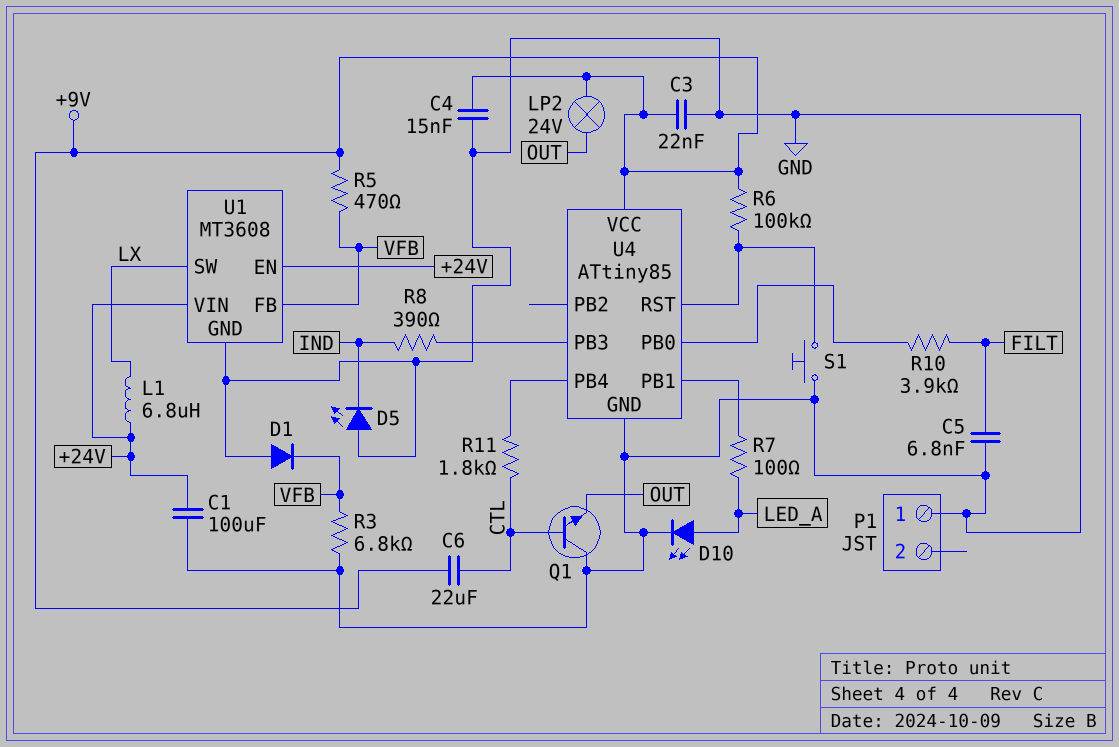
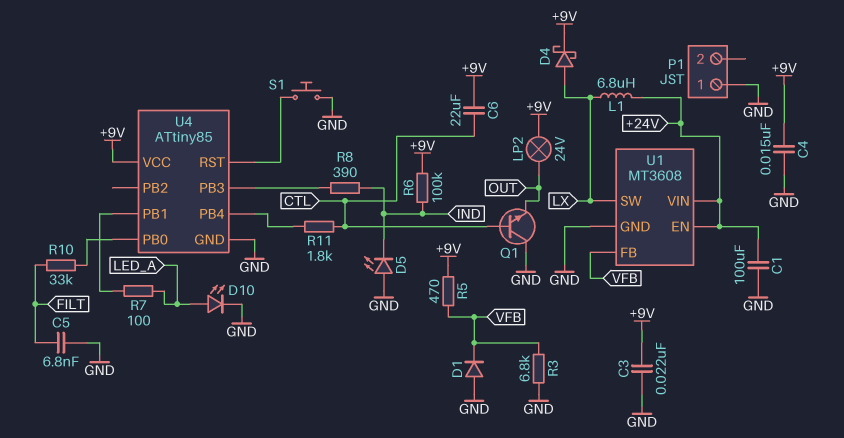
D4: none -> schottky (A LX, K +9V)
R6: 100k (+9V, U4/RST) -> 100k (+9V, IND)
R10: 3.9k (FILT, U4/PB0) -> 33k (FILT, U4/PB0)

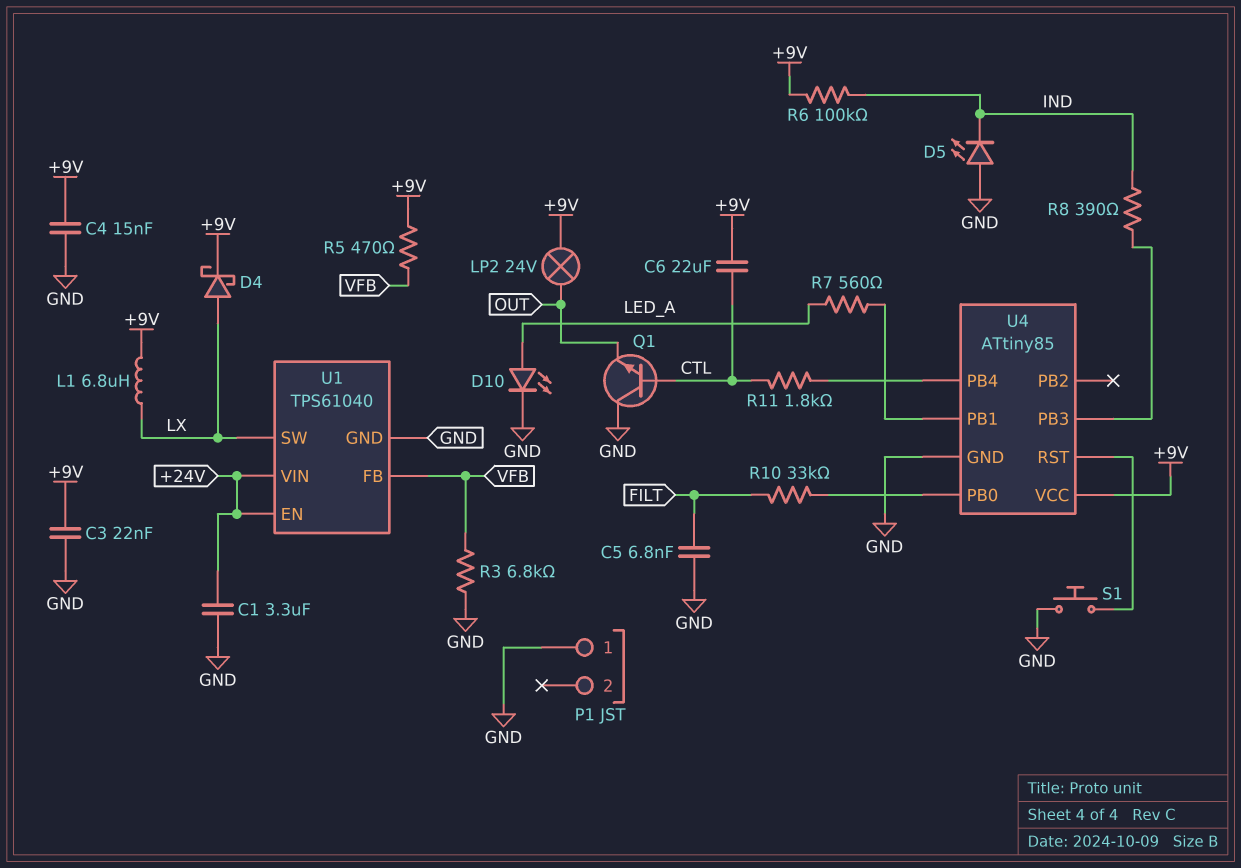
C1: 100uF (+24V, GND) -> 3.3uF (+24V, GND)
D1: diode (A GND, K VFB) -> none
L1: 6.8uH (+24V, LX) -> 6.8uH (+9V, LX)
R7: 100 (LED_A, U4/PB1) -> 560 (LED_A, U4/PB1)
U1: MT3608 -> TPS61040

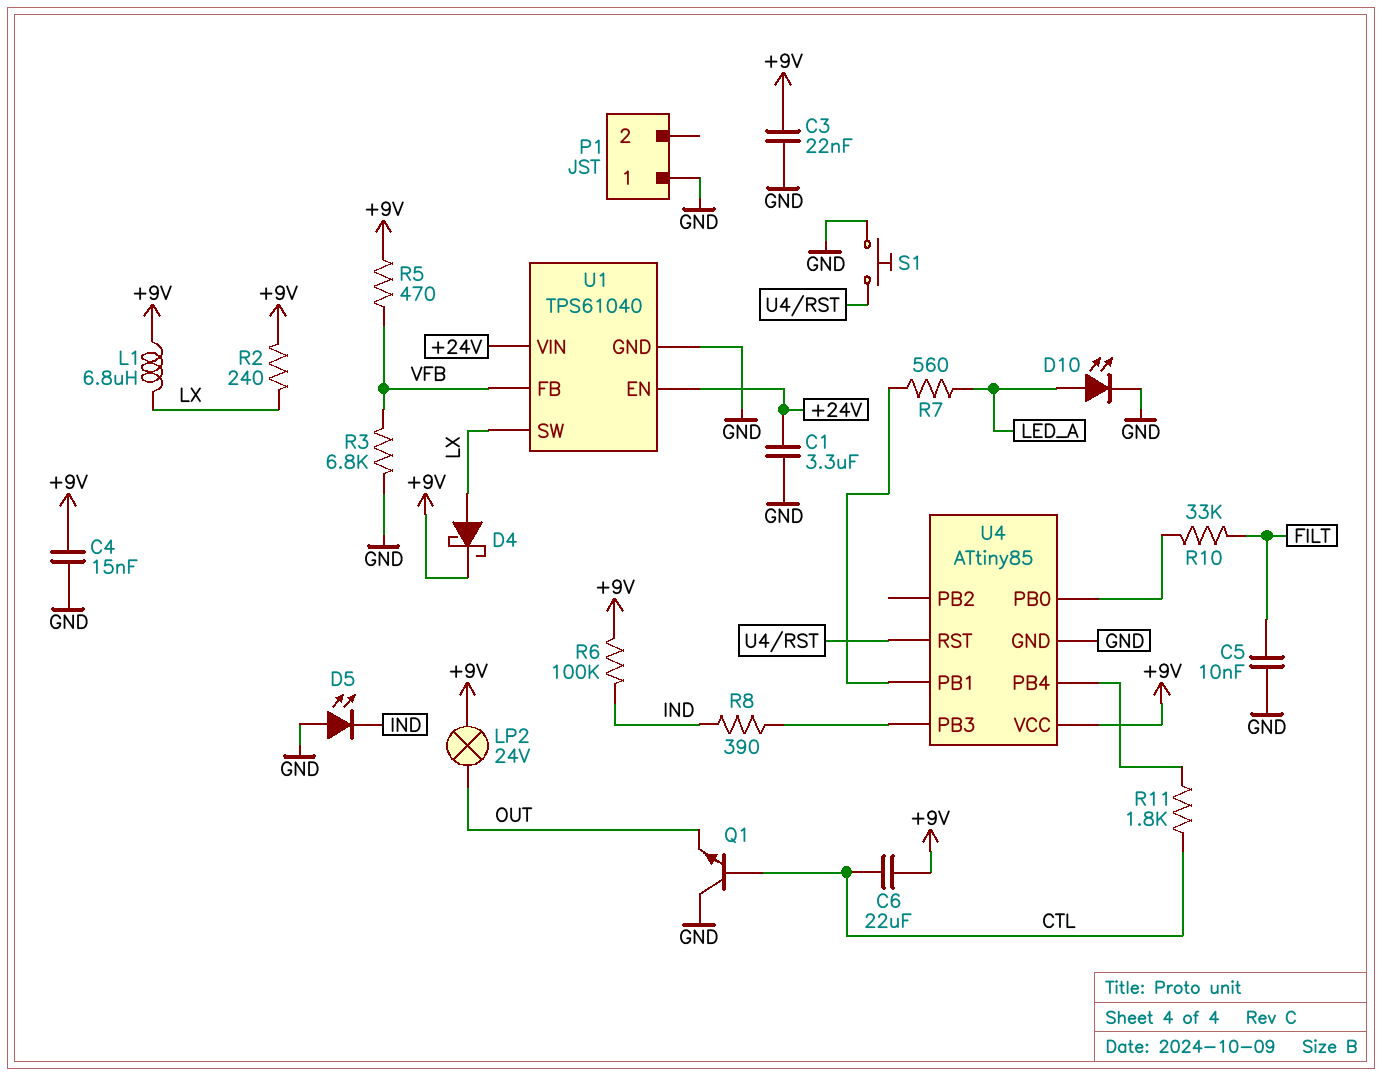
C5: 6.8nF (FILT, GND) -> 10nF (FILT, GND)
R2: none -> 240 (+9V, LX)

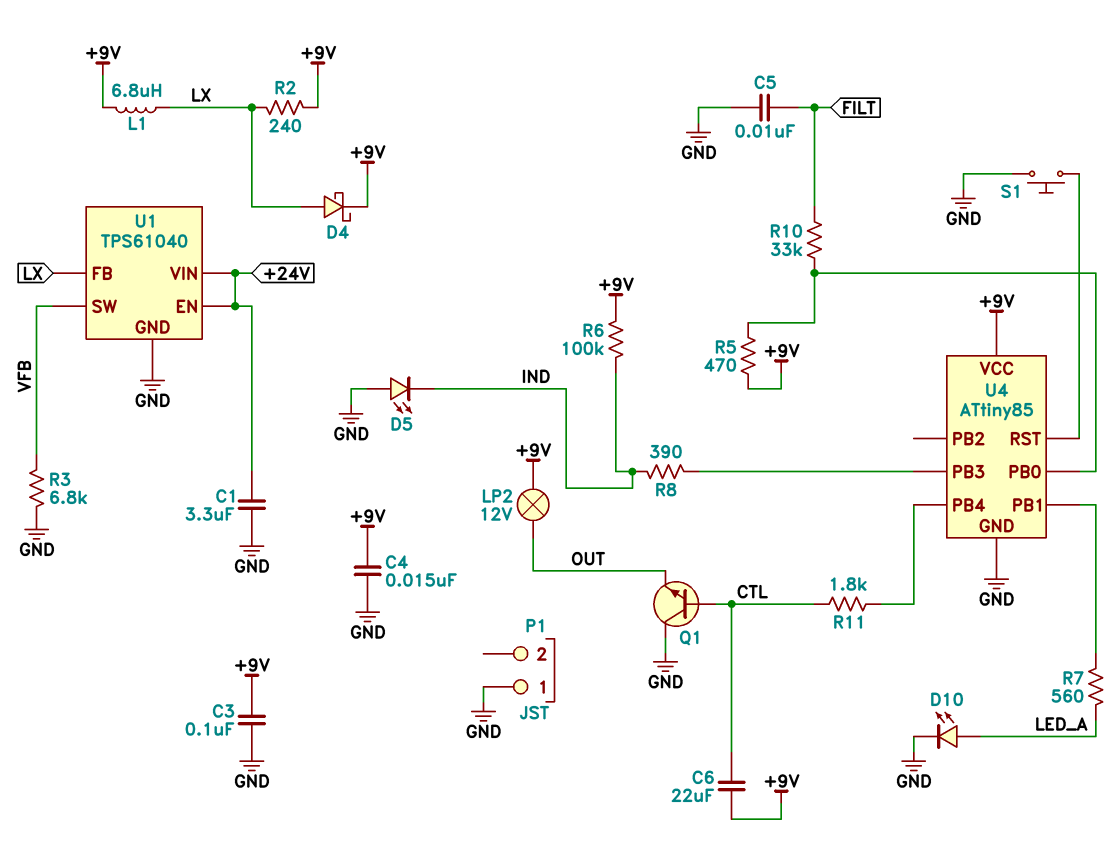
C3: 22nF (+9V, GND) -> 100nF (+9V, GND)
LP2: lamp 24V (+9V, OUT) -> lamp 12V (+9V, OUT)
R5: 470 (+9V, VFB) -> 470 (+9V, U4/PB0)
U1 pin FB: VFB -> LX
U1 pin SW: LX -> VFB

